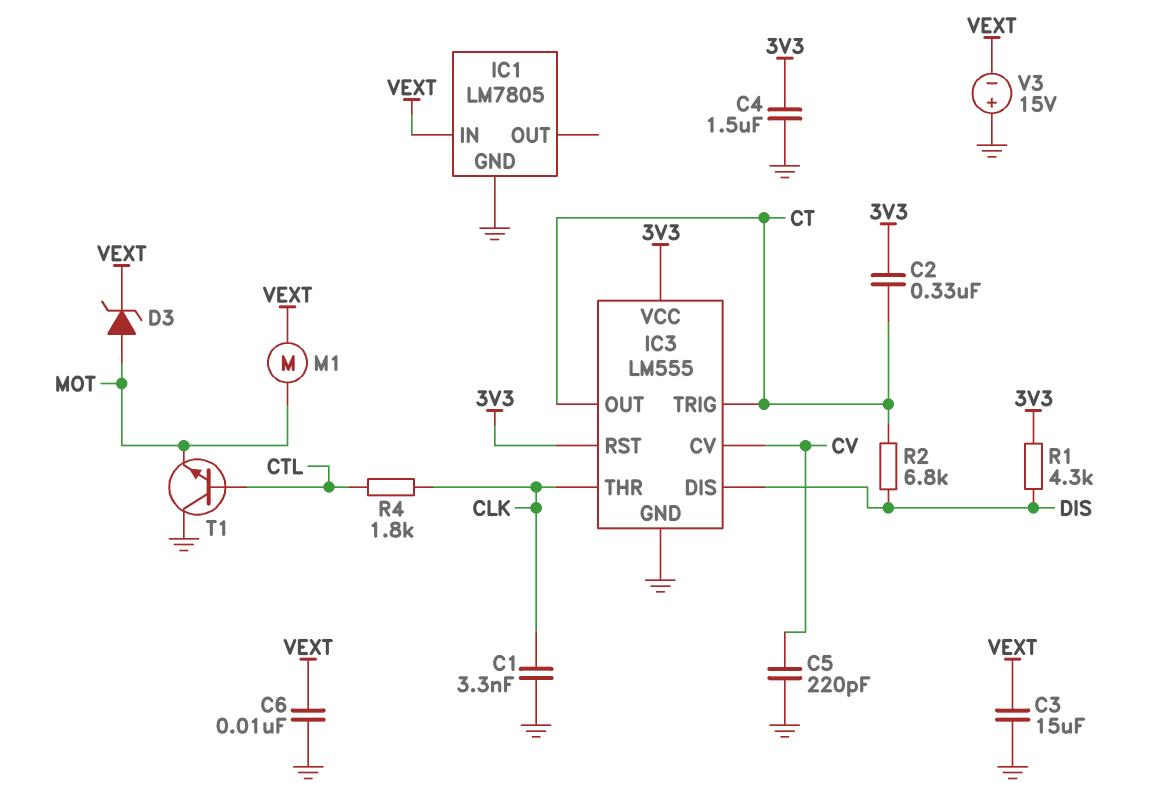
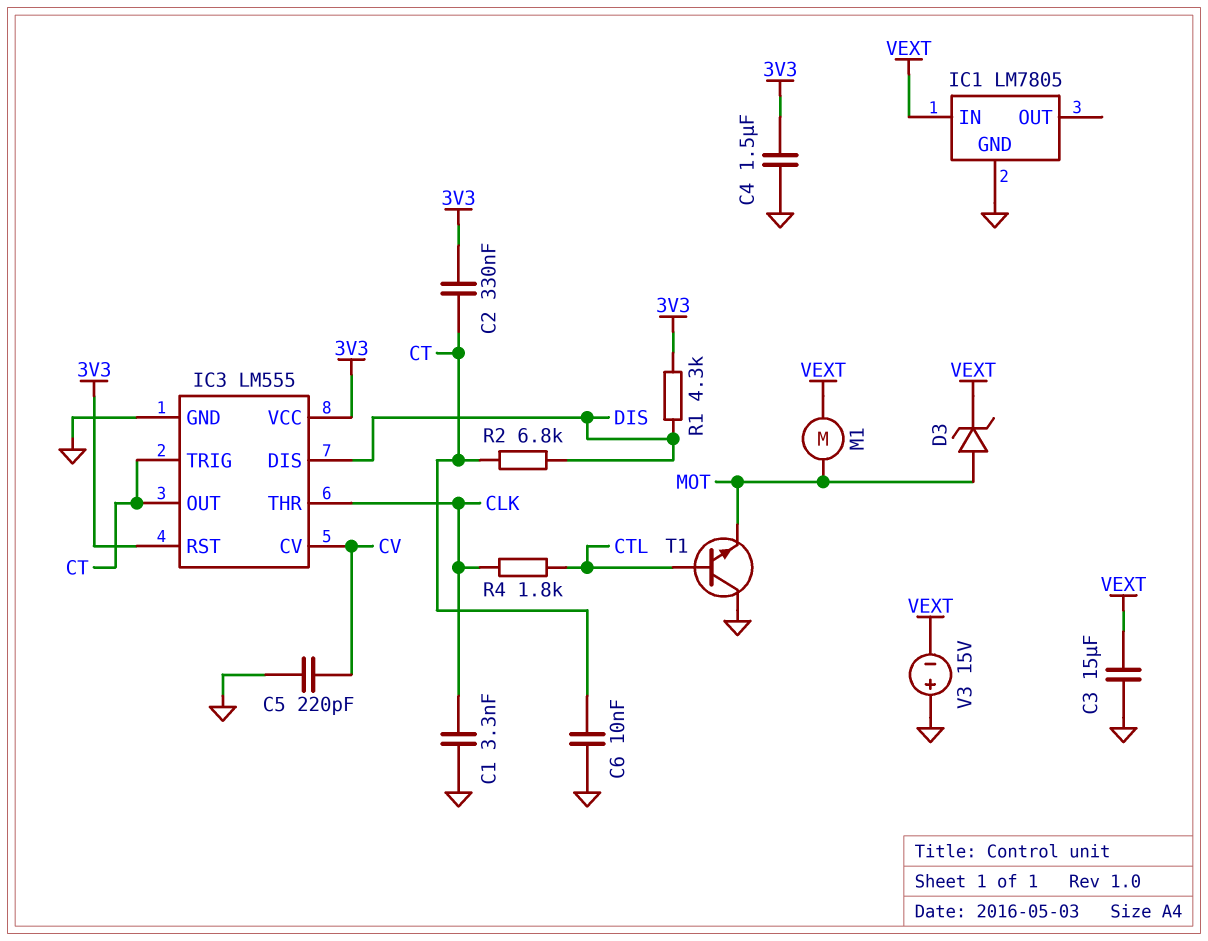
C6: 10nF (GND, VEXT) -> 10nF (CT, GND)

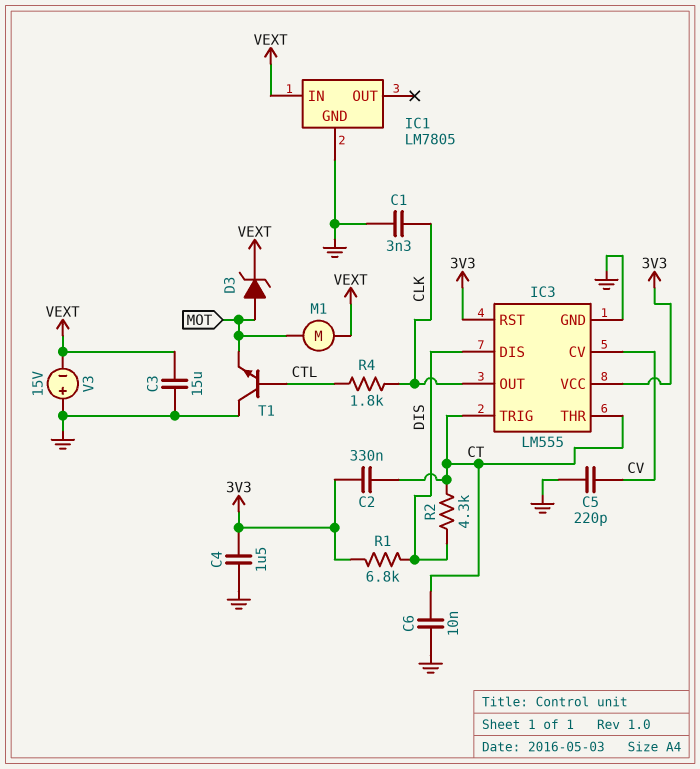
IC3 pin OUT: CT -> CLK
IC3 pin THR: CLK -> CT
R1: 4.3k (3V3, DIS) -> 6.8k (3V3, DIS)
R2: 6.8k (CT, DIS) -> 4.3k (CT, DIS)

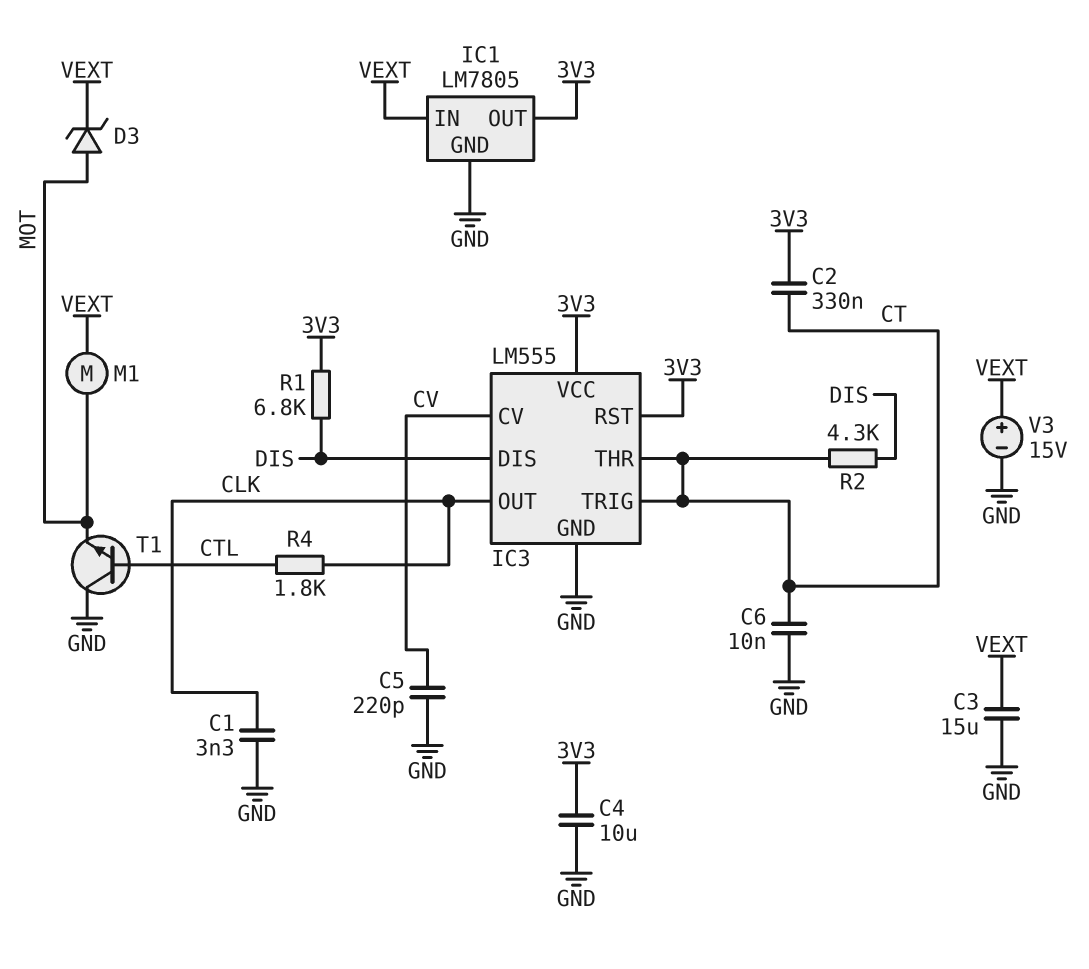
C4: 1.5uF (3V3, GND) -> 10uF (3V3, GND)
IC1 pin OUT: none -> 3V3
V3: 15V (plus GND, minus VEXT) -> 15V (plus VEXT, minus GND)

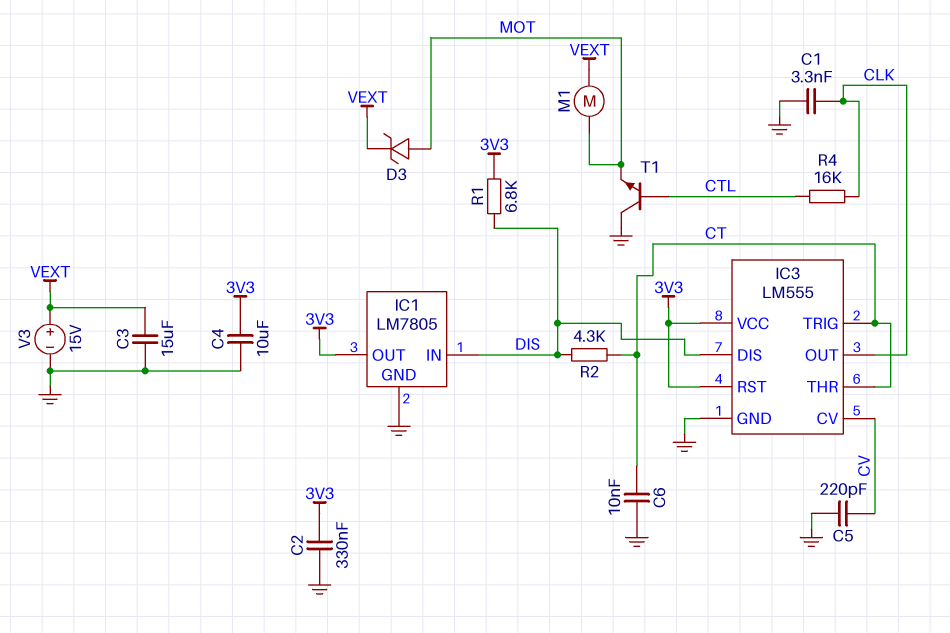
C2: 330nF (3V3, CT) -> 330nF (3V3, GND)
IC1 pin IN: VEXT -> DIS
R4: 1.8k (CLK, CTL) -> 16k (CLK, CTL)

